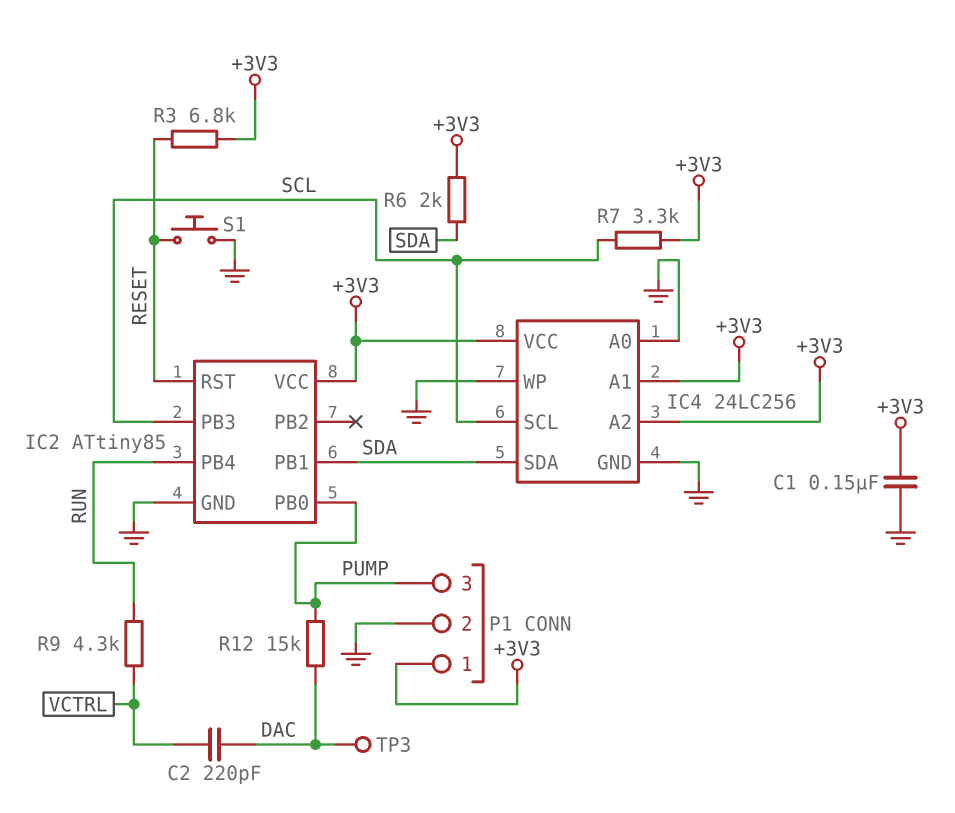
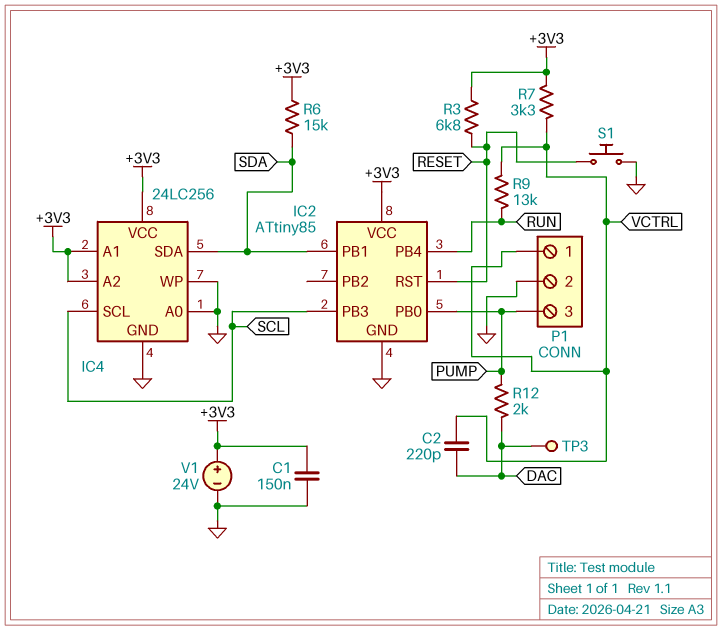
P1 pin 1: +3V3 -> VCTRL
R6: 2k (+3V3, SDA) -> 15k (+3V3, SDA)
R7: 3.3k (+3V3, SCL) -> 3.3k (+3V3, VCTRL)
R9: 4.3k (RUN, VCTRL) -> 13k (RUN, VCTRL)
R12: 15k (DAC, PUMP) -> 2k (DAC, PUMP)
V1: none -> 24V (plus +3V3, minus GND)

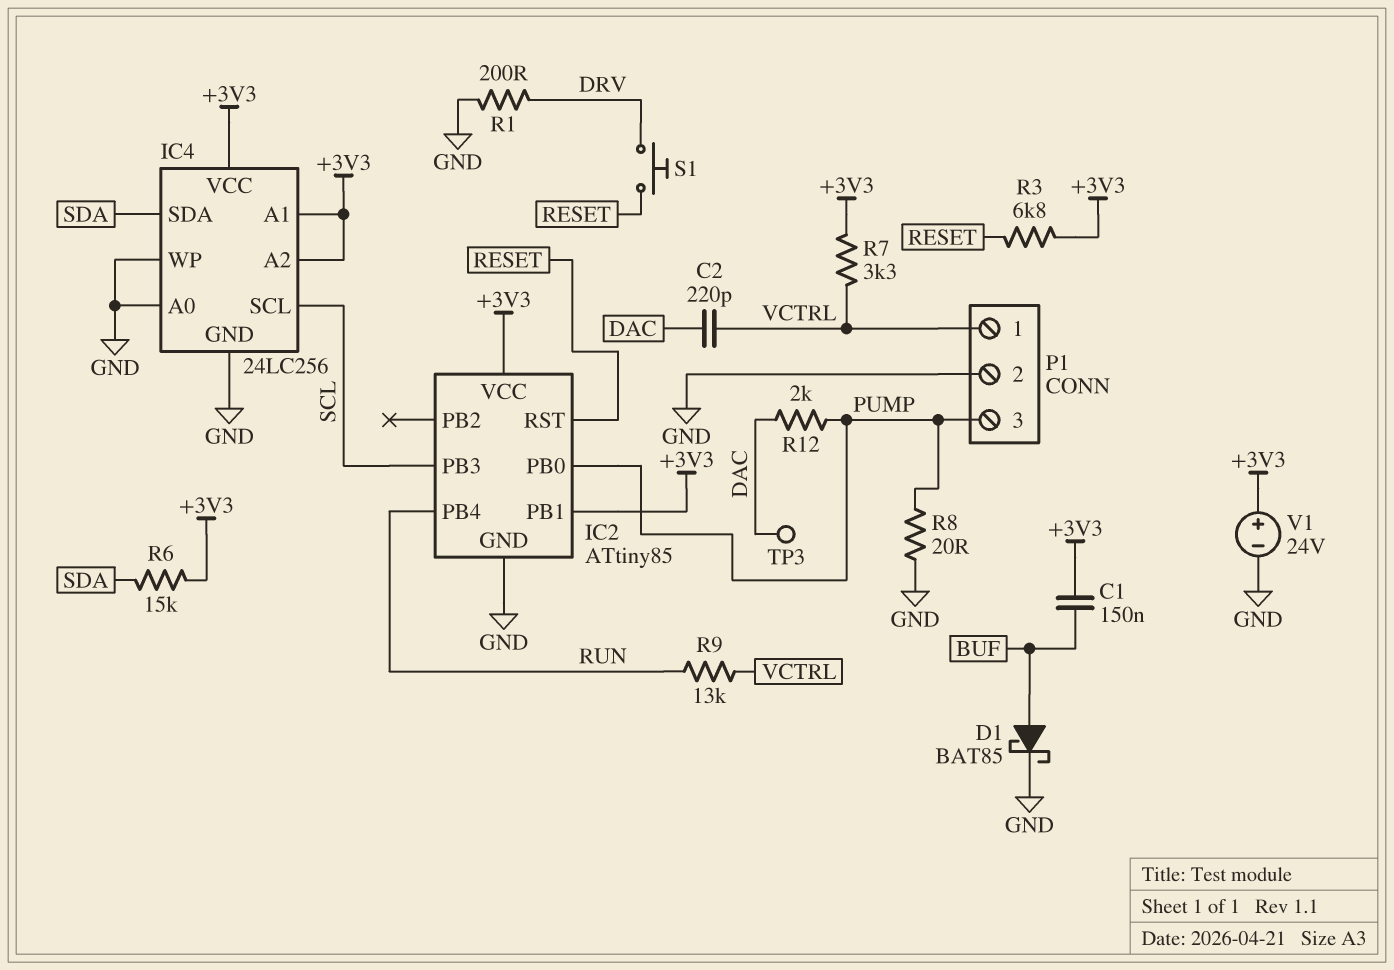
C1: 150nF (+3V3, GND) -> 150nF (+3V3, BUF)
D1: none -> schottky BAT85 (A BUF, K GND)
IC2 pin PB1: SDA -> +3V3
R1: none -> 200 (DRV, GND)
R8: none -> 20 (GND, PUMP)
S1: button (GND, RESET) -> button (DRV, RESET)

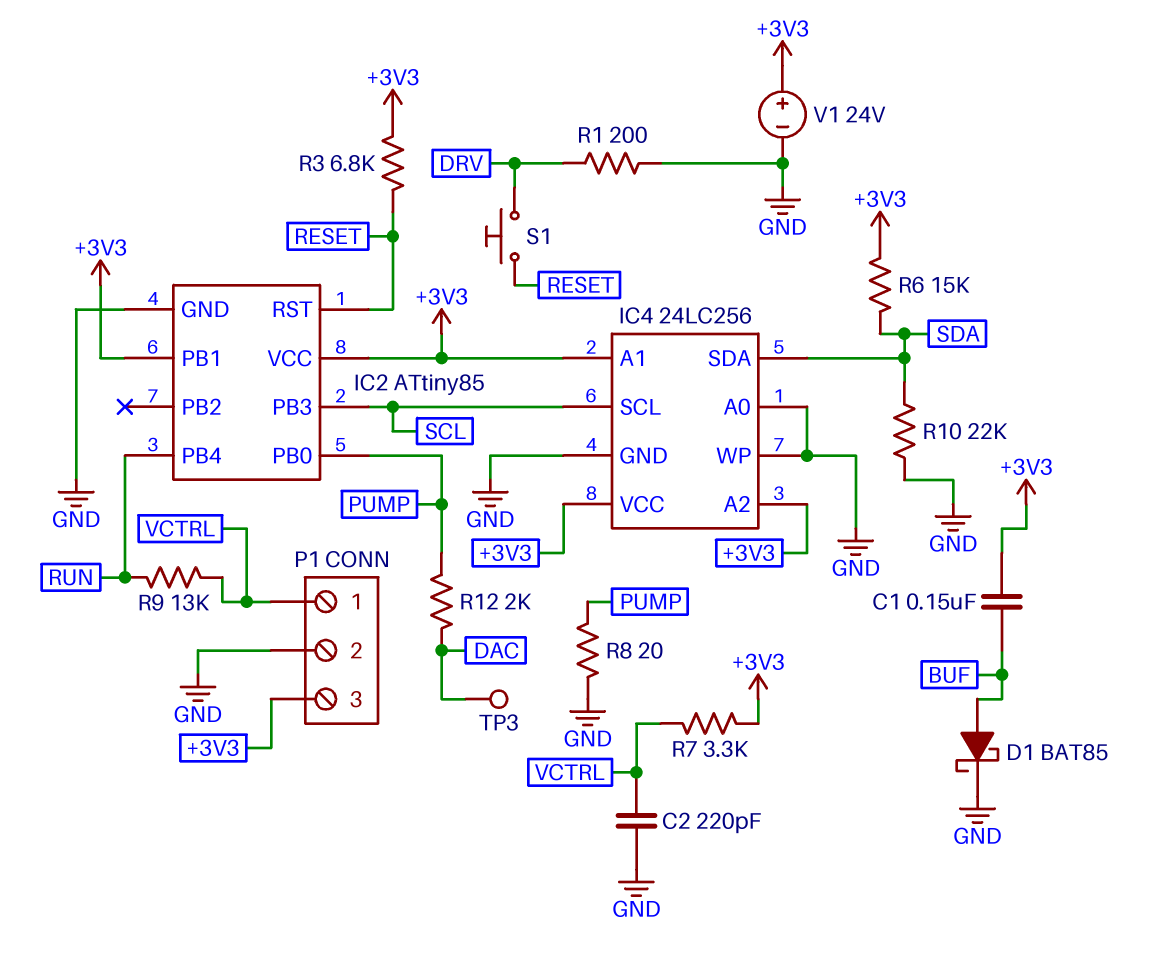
C2: 220pF (DAC, VCTRL) -> 220pF (GND, VCTRL)
P1 pin 3: PUMP -> +3V3
R10: none -> 22k (GND, SDA)

